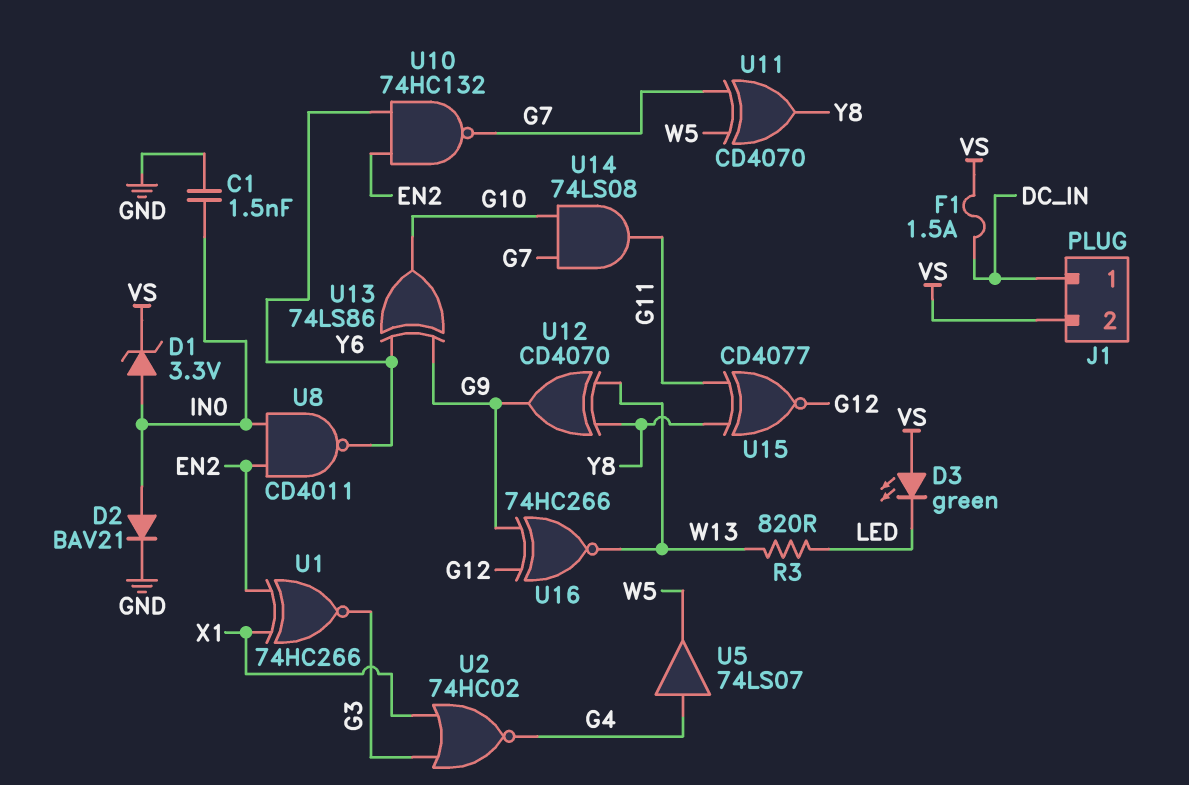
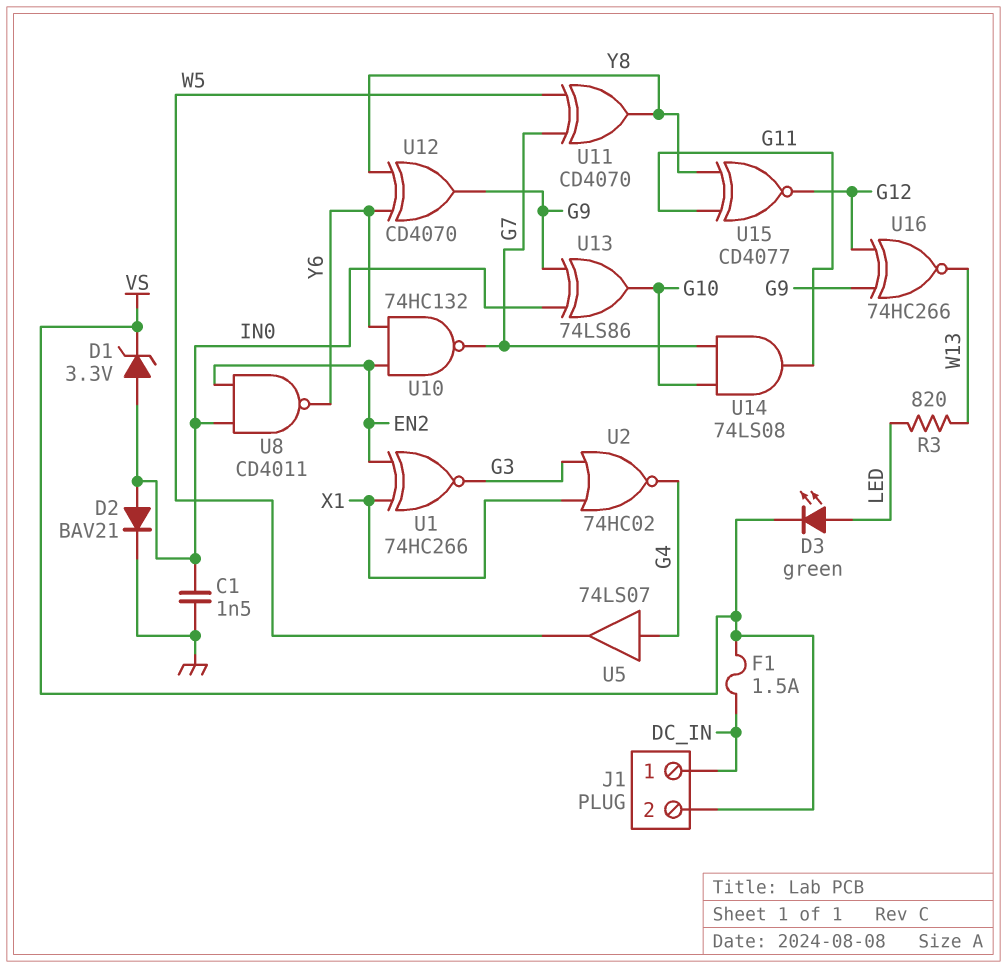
D3: LED green (A VS, K LED) -> LED green (A LED, K VS)
U12: XOR CD4070 (in W13, in Y8, out G9) -> XOR CD4070 (in Y6, in Y8, out G9)
U13: XOR 74LS86 (in G9, in Y6, out G10) -> XOR 74LS86 (in G9, in IN0, out G10)

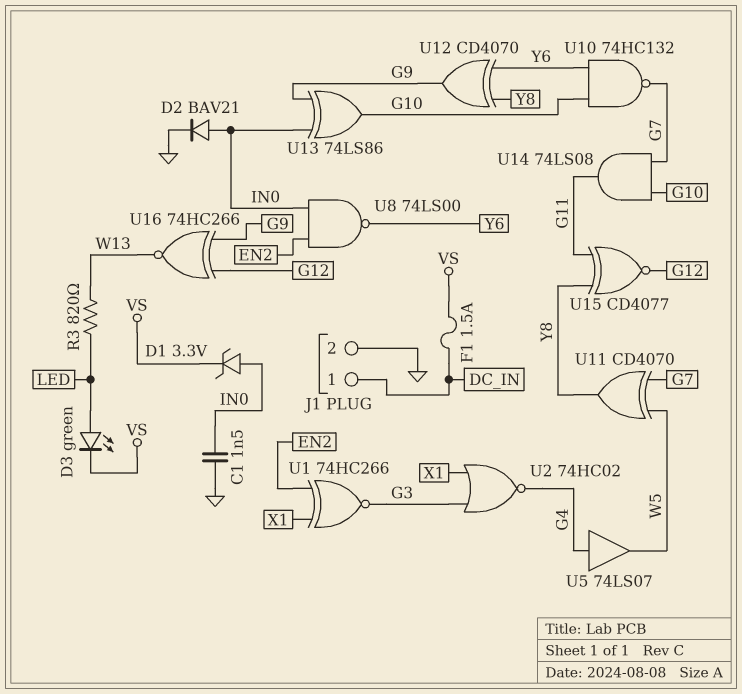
J1 pin 2: VS -> GND
U8: NAND CD4011 (in EN2, in IN0, out Y6) -> NAND 74LS00 (in EN2, in IN0, out Y6)
U10: NAND 74HC132 (in EN2, in Y6, out G7) -> NAND 74HC132 (in G10, in Y6, out G7)

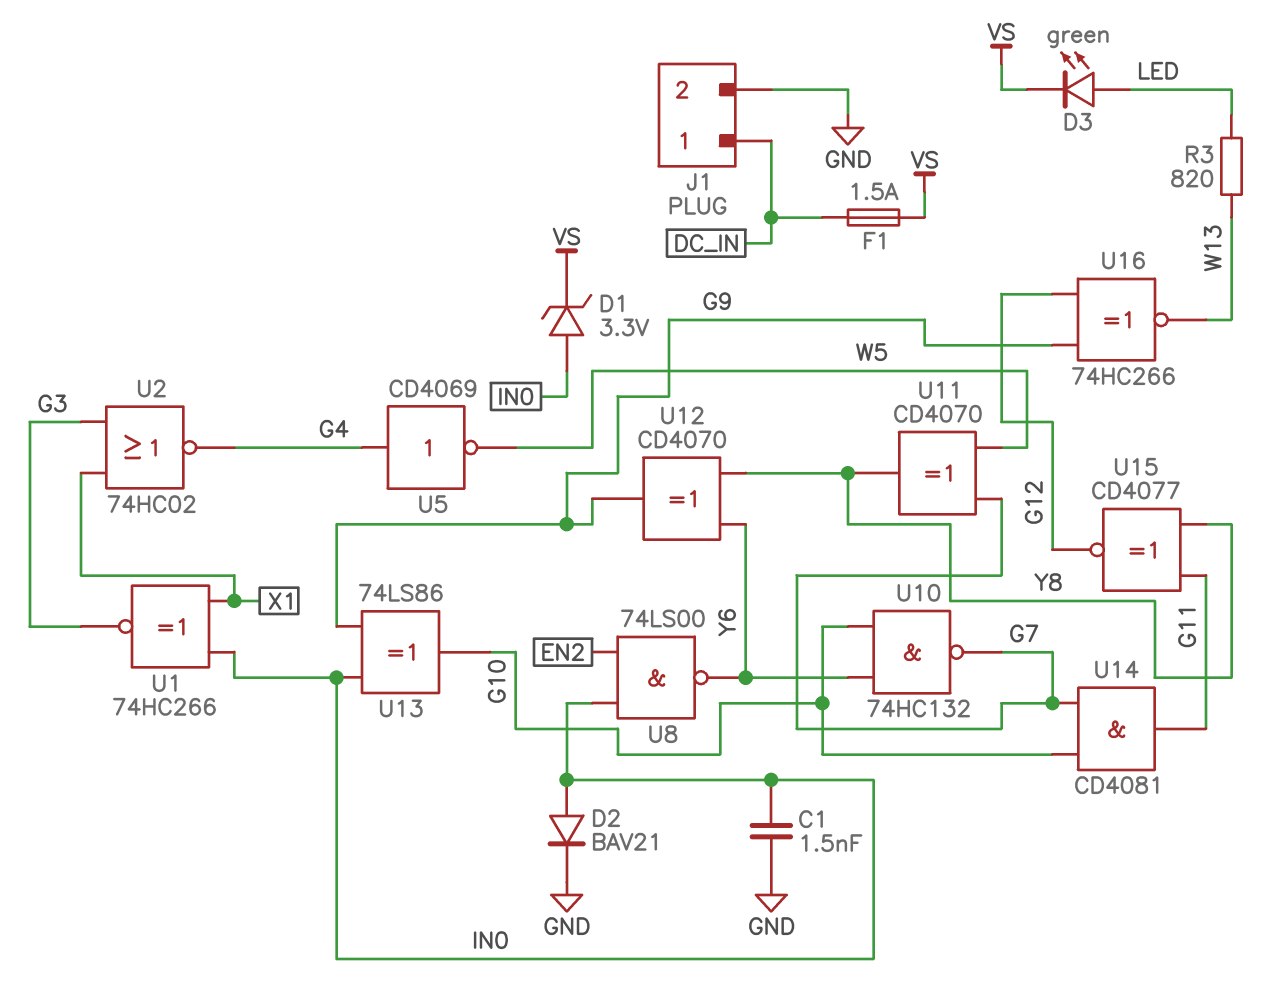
U1: XNOR 74HC266 (in EN2, in X1, out G3) -> XNOR 74HC266 (in IN0, in X1, out G3)
U5: buffer 74LS07 (in G4, out W5) -> NOT CD4069 (in G4, out W5)
U14: AND 74LS08 (in G7, in G10, out G11) -> AND CD4081 (in G7, in G10, out G11)

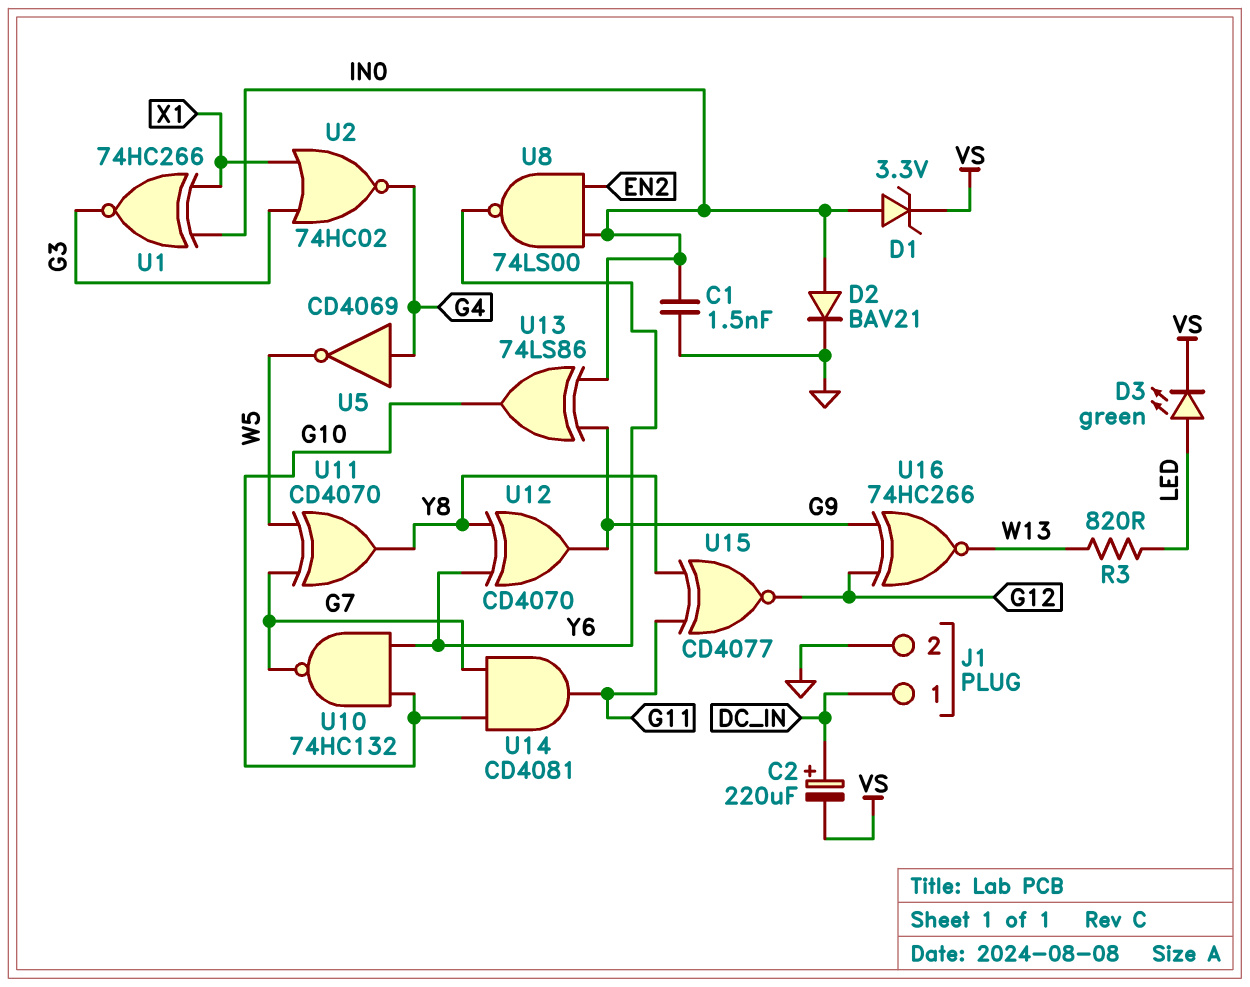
C2: none -> 220uF (plus DC_IN, minus VS)
F1: 1.5A (DC_IN, VS) -> none

